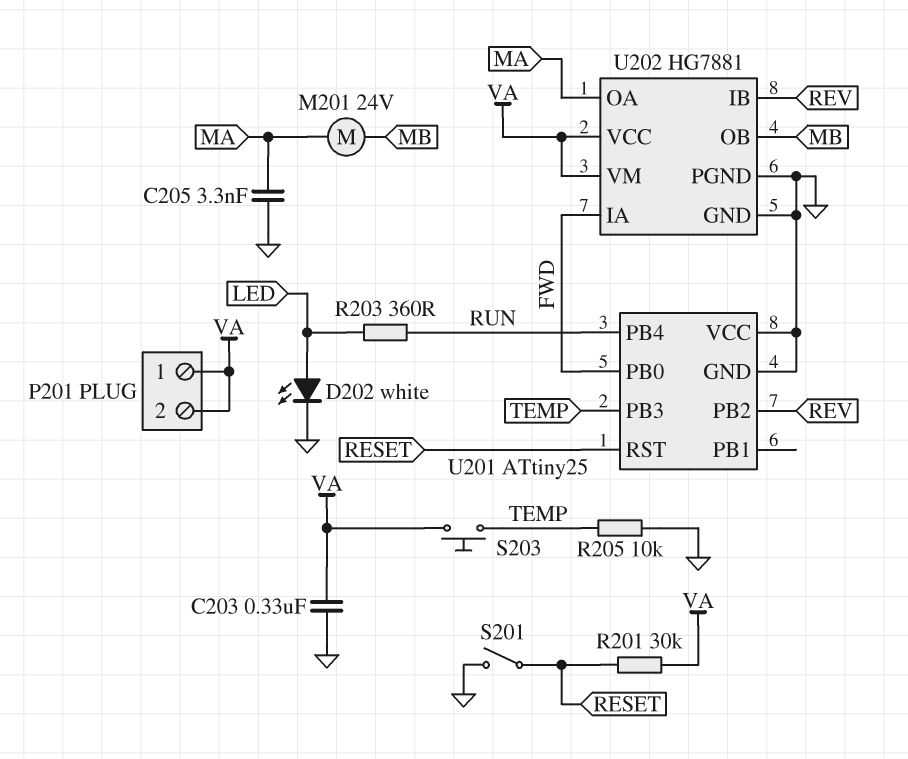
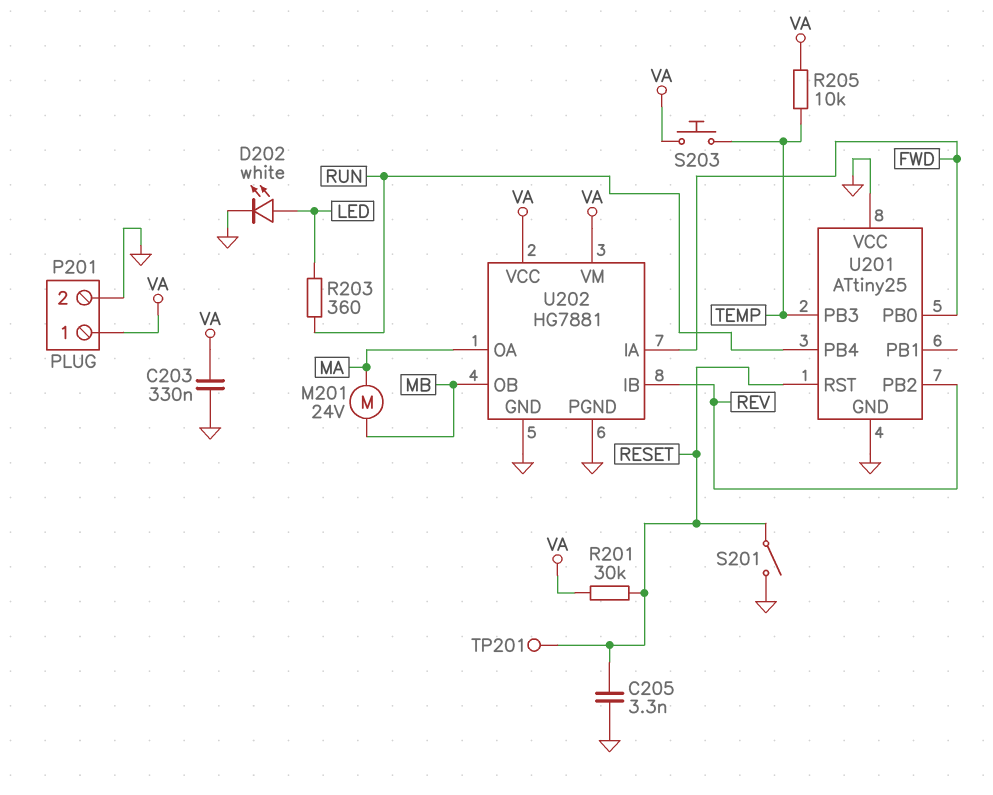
C205: 3.3nF (GND, MA) -> 3.3nF (GND, RESET)
P201 pin 2: VA -> GND
R205: 10k (GND, TEMP) -> 10k (TEMP, VA)
TP201: none -> test point (RESET)

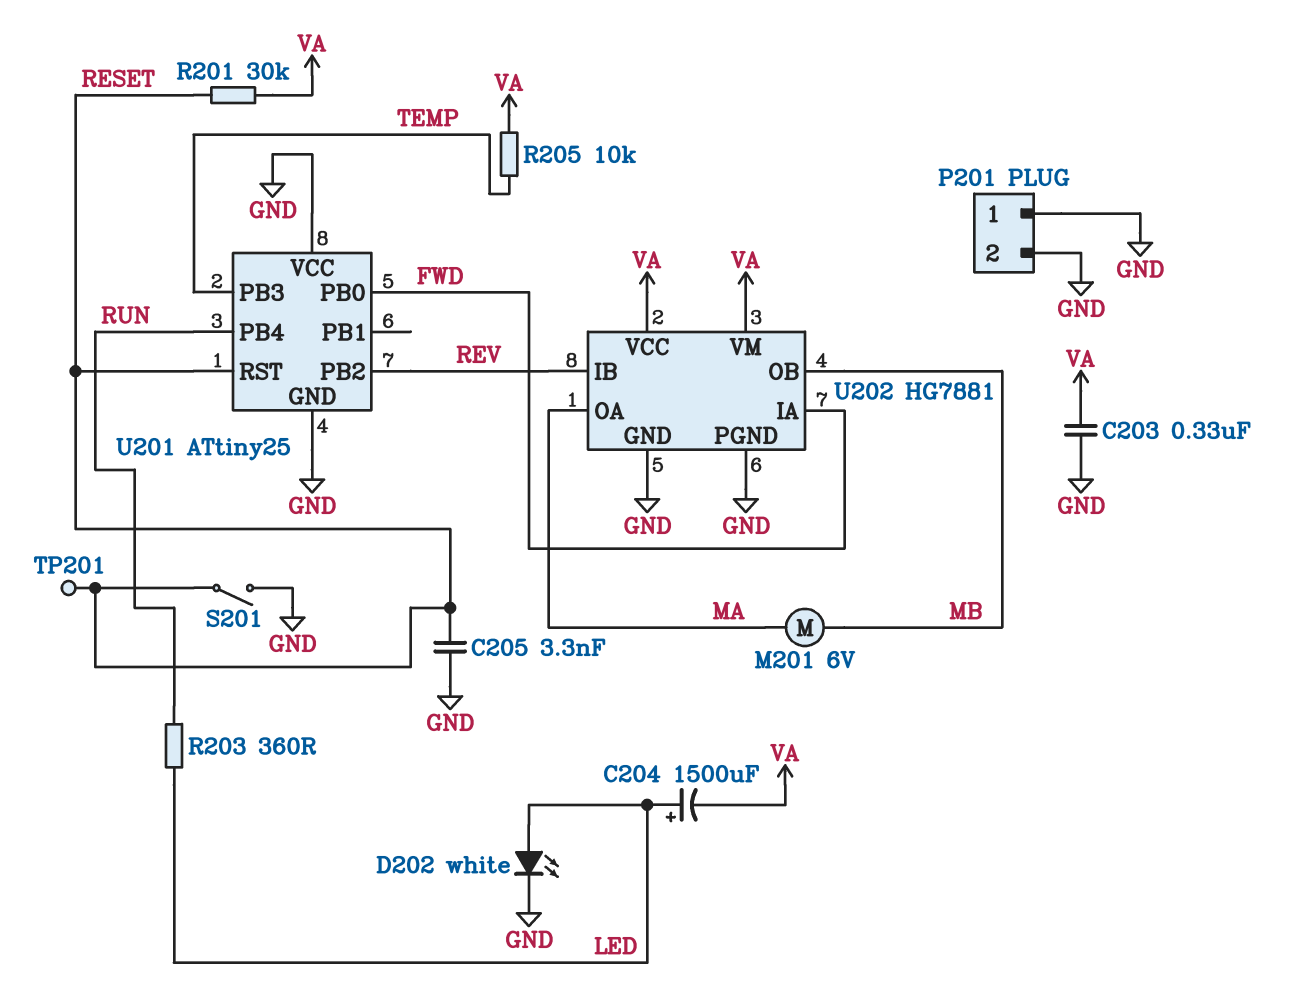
C204: none -> 1500uF (plus LED, minus VA)
M201: motor 24V (MA, MB) -> motor 6V (MA, MB)
P201 pin 1: VA -> GND
S203: button (TEMP, VA) -> none

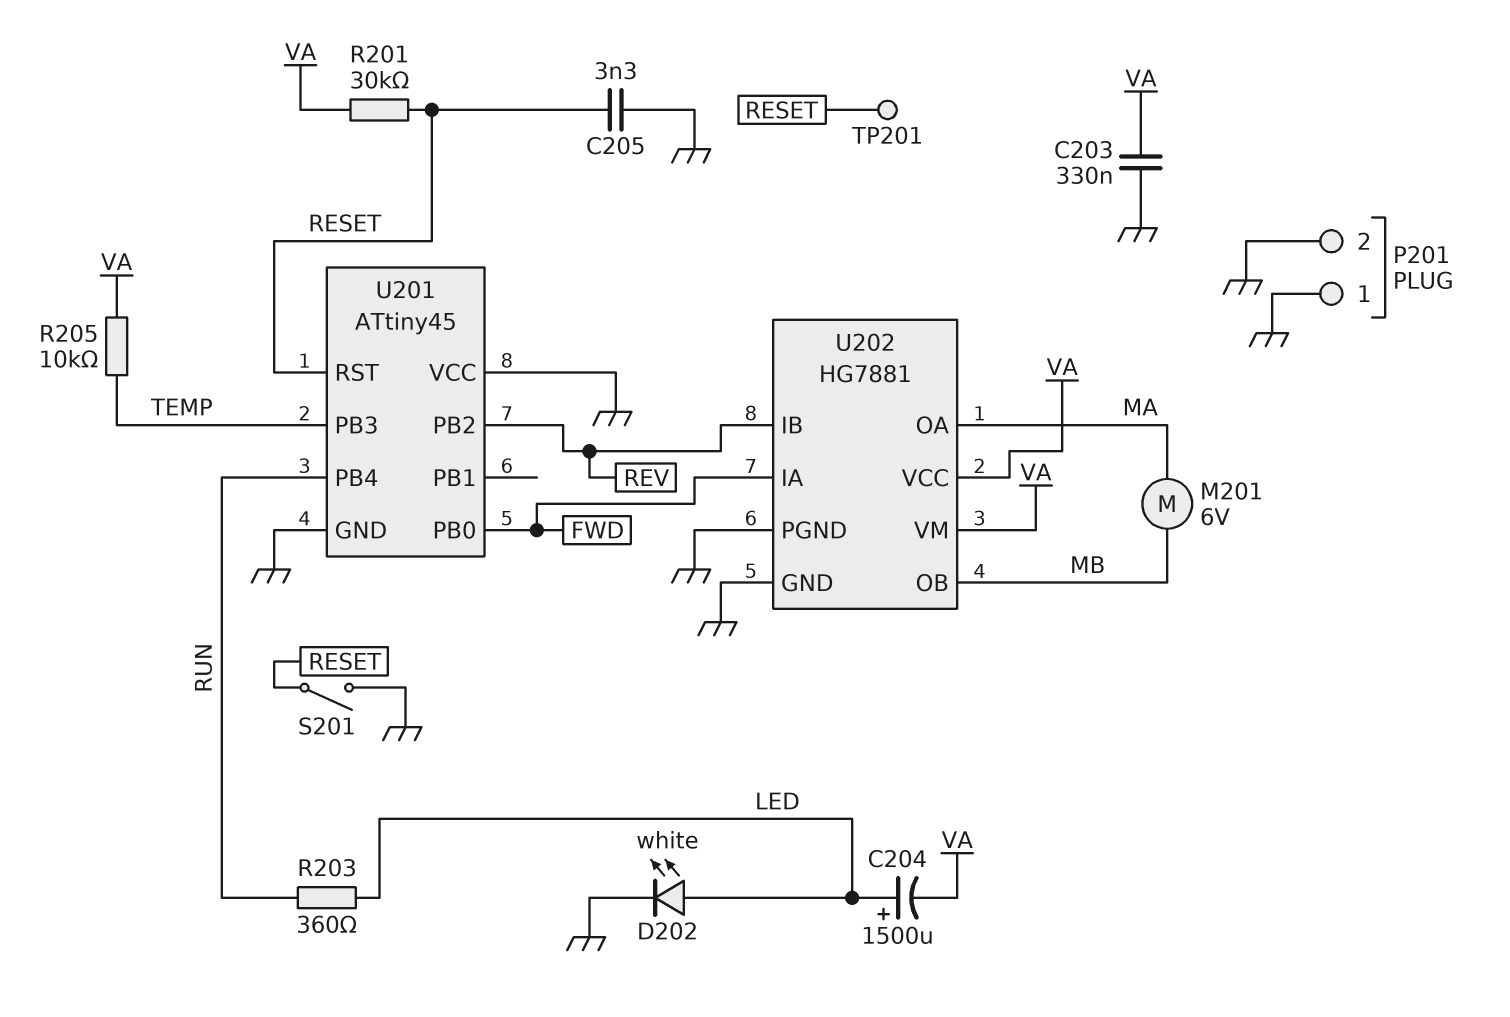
U201: ATtiny25 -> ATtiny45

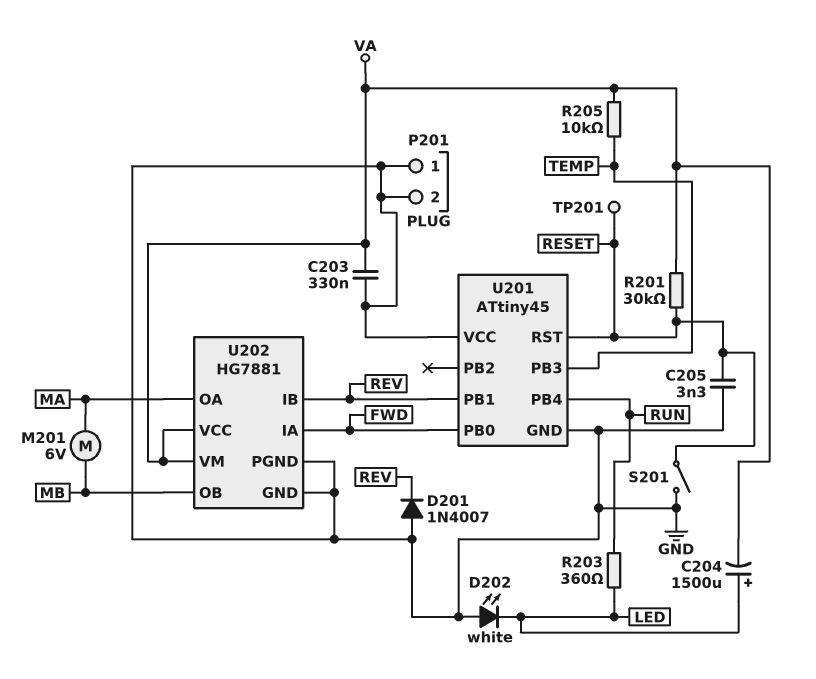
D201: none -> diode 1N4007 (A GND, K REV)
D202: LED white (A LED, K GND) -> LED white (A GND, K LED)
U201 pin PB1: none -> REV
U201 pin PB2: REV -> none

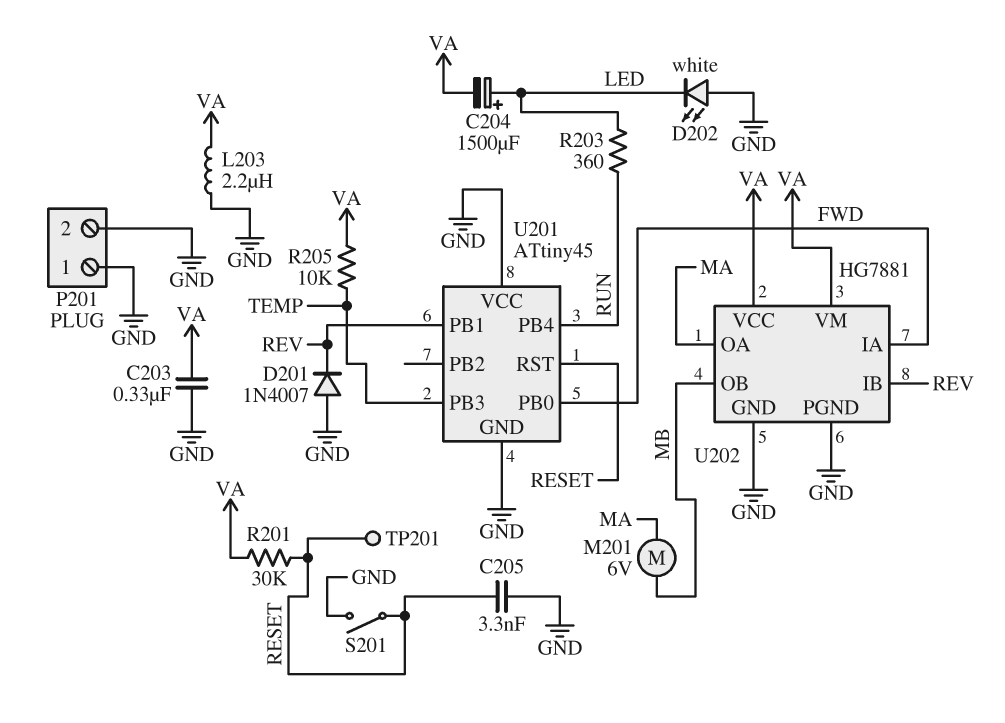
L203: none -> 2.2uH (GND, VA)

